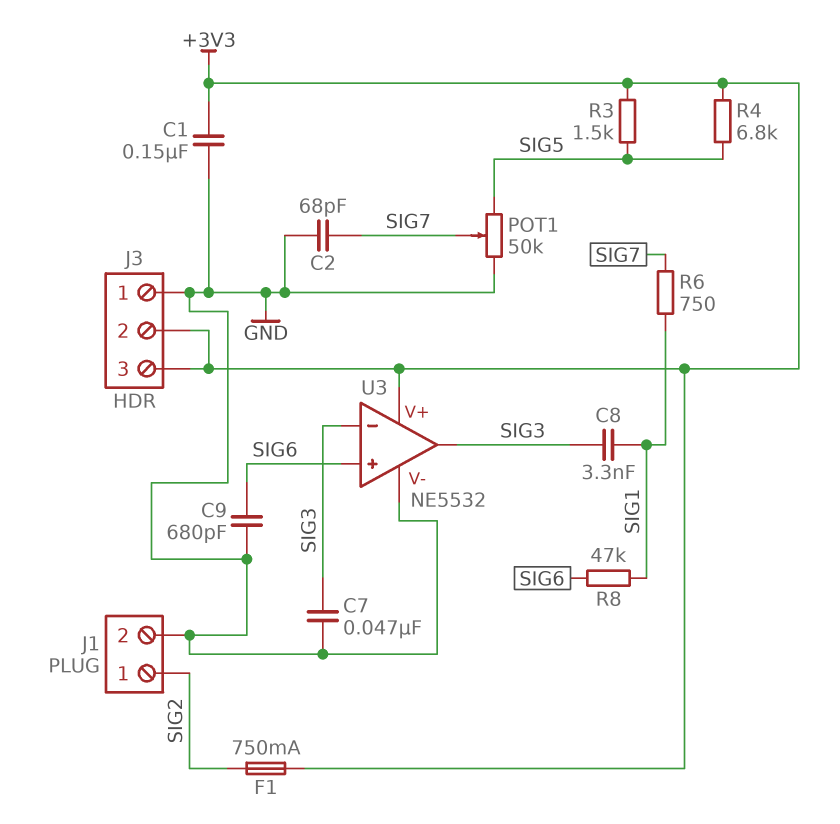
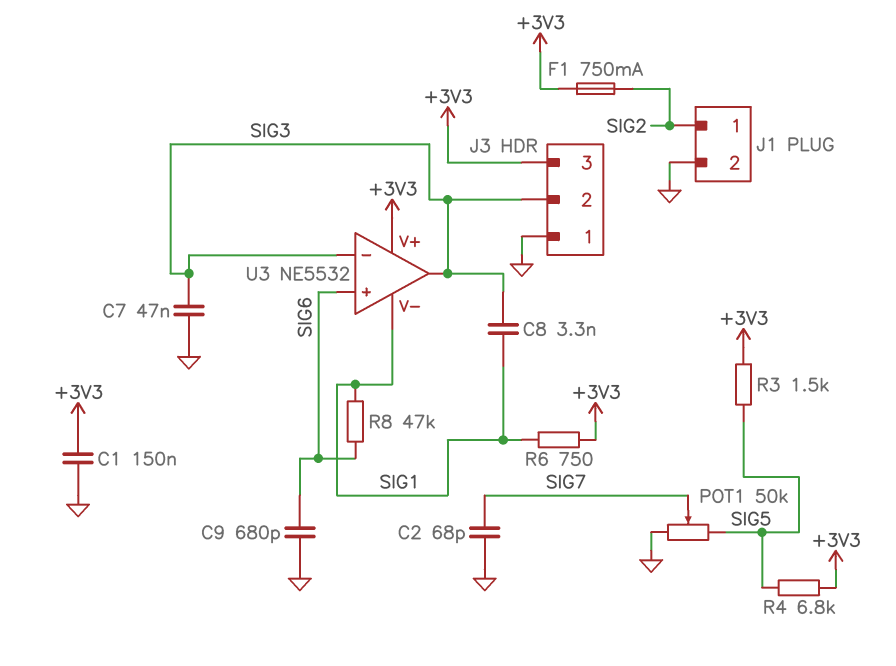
J3 pin 2: +3V3 -> SIG3
R6: 750 (SIG1, SIG7) -> 750 (+3V3, SIG1)
U3 pin V-: GND -> SIG1

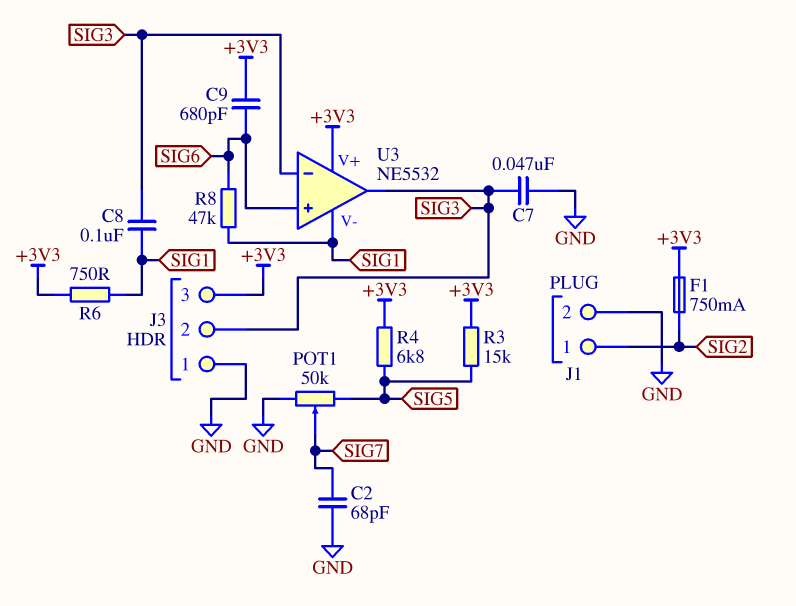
C1: 150nF (+3V3, GND) -> none
C8: 3.3nF (SIG1, SIG3) -> 100nF (SIG1, SIG3)
C9: 680pF (GND, SIG6) -> 680pF (+3V3, SIG6)
R3: 1.5k (+3V3, SIG5) -> 15k (+3V3, SIG5)

